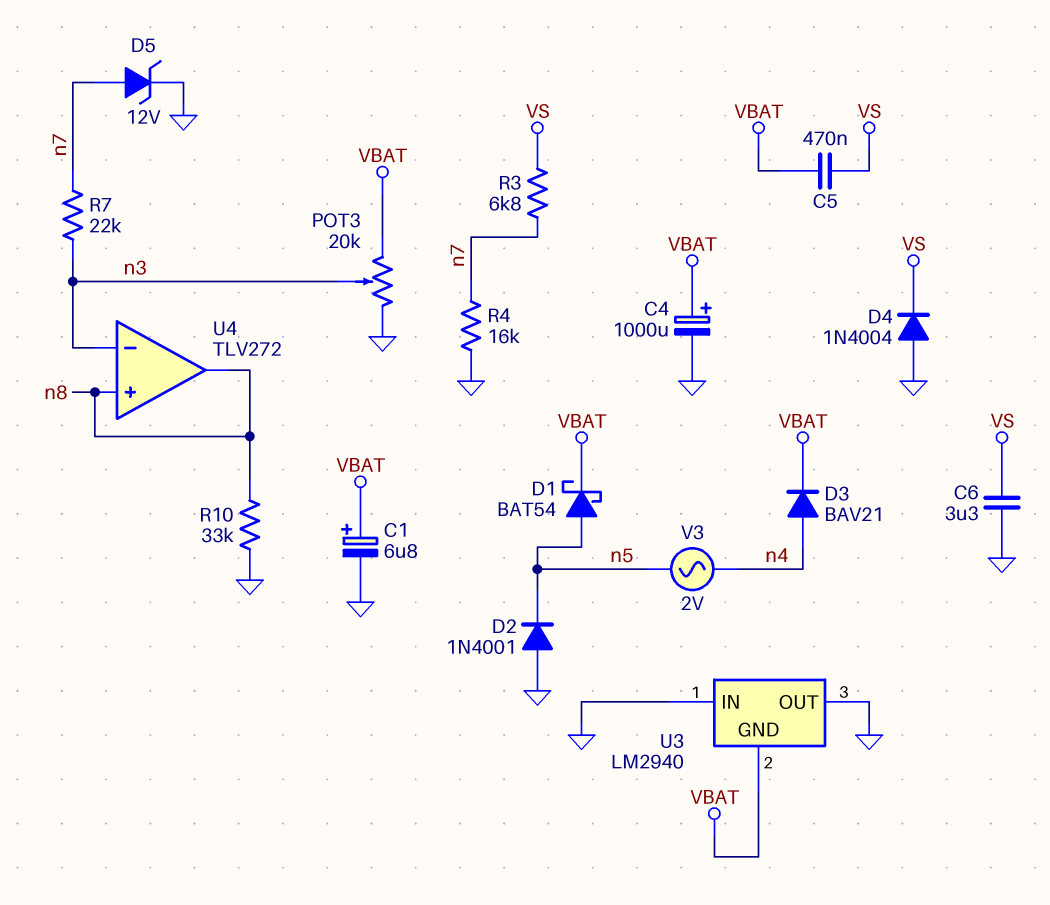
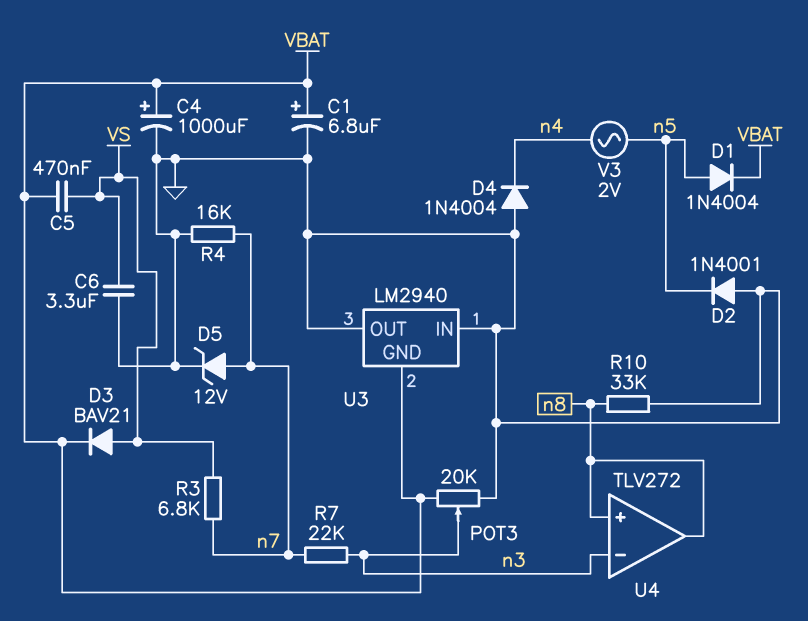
D1: schottky BAT54 (A n5, K VBAT) -> diode 1N4004 (A n5, K VBAT)
D3: diode BAV21 (A n4, K VBAT) -> diode BAV21 (A VS, K VBAT)
D4: diode 1N4004 (A GND, K VS) -> diode 1N4004 (A GND, K n4)

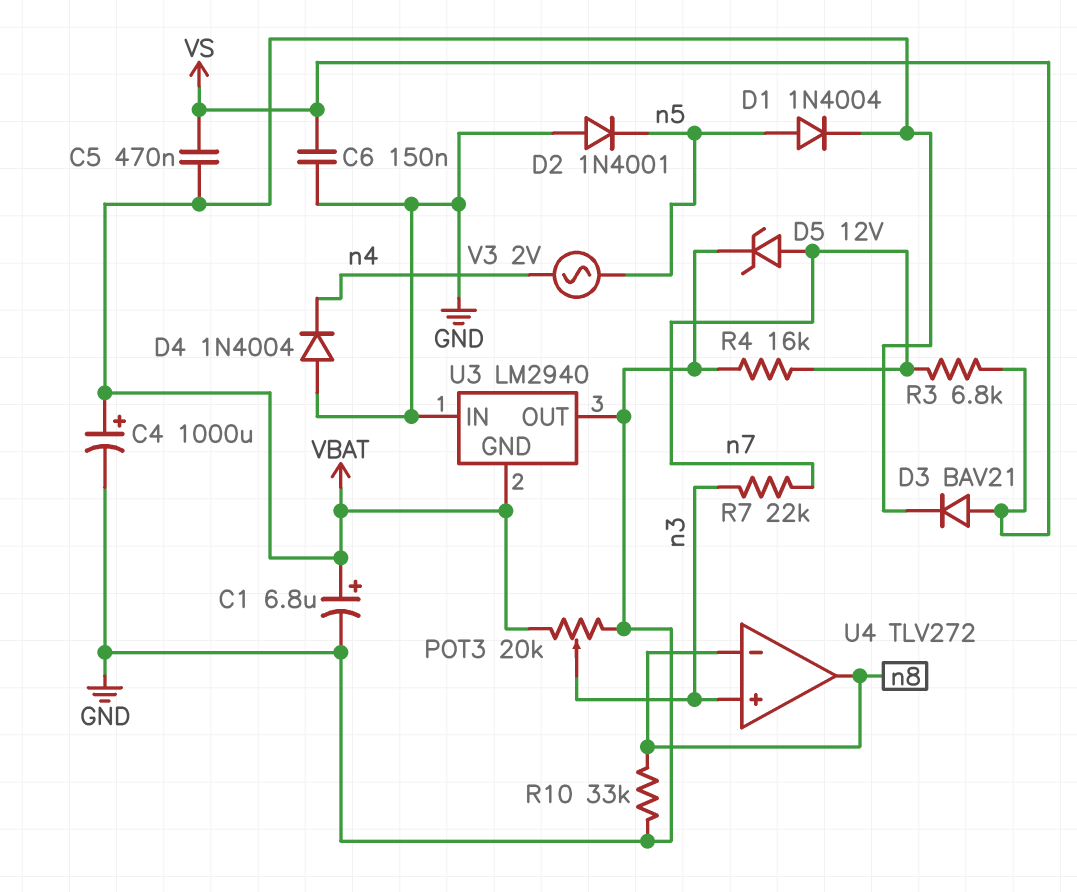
C6: 3.3uF (GND, VS) -> 150nF (GND, VS)
U4 pin in+: n8 -> n3
U4 pin in-: n3 -> n8

